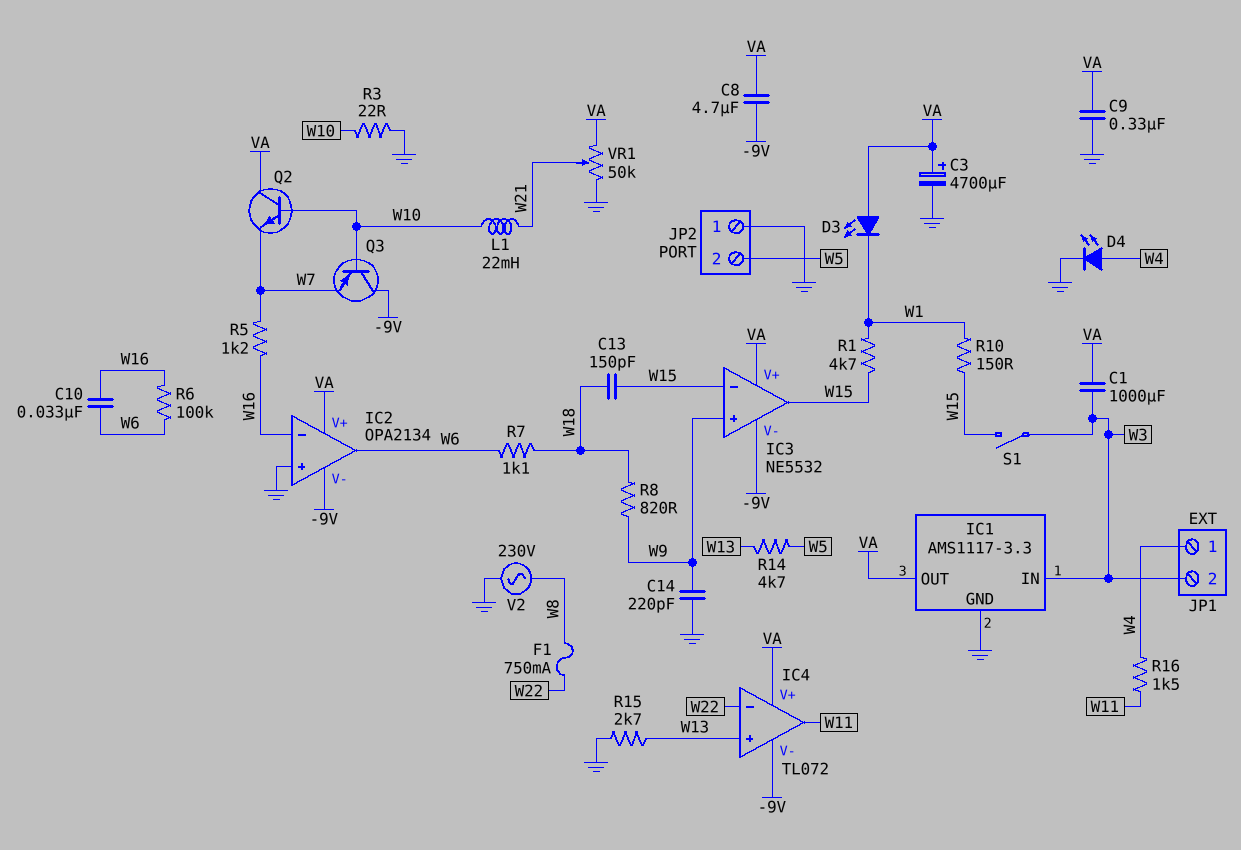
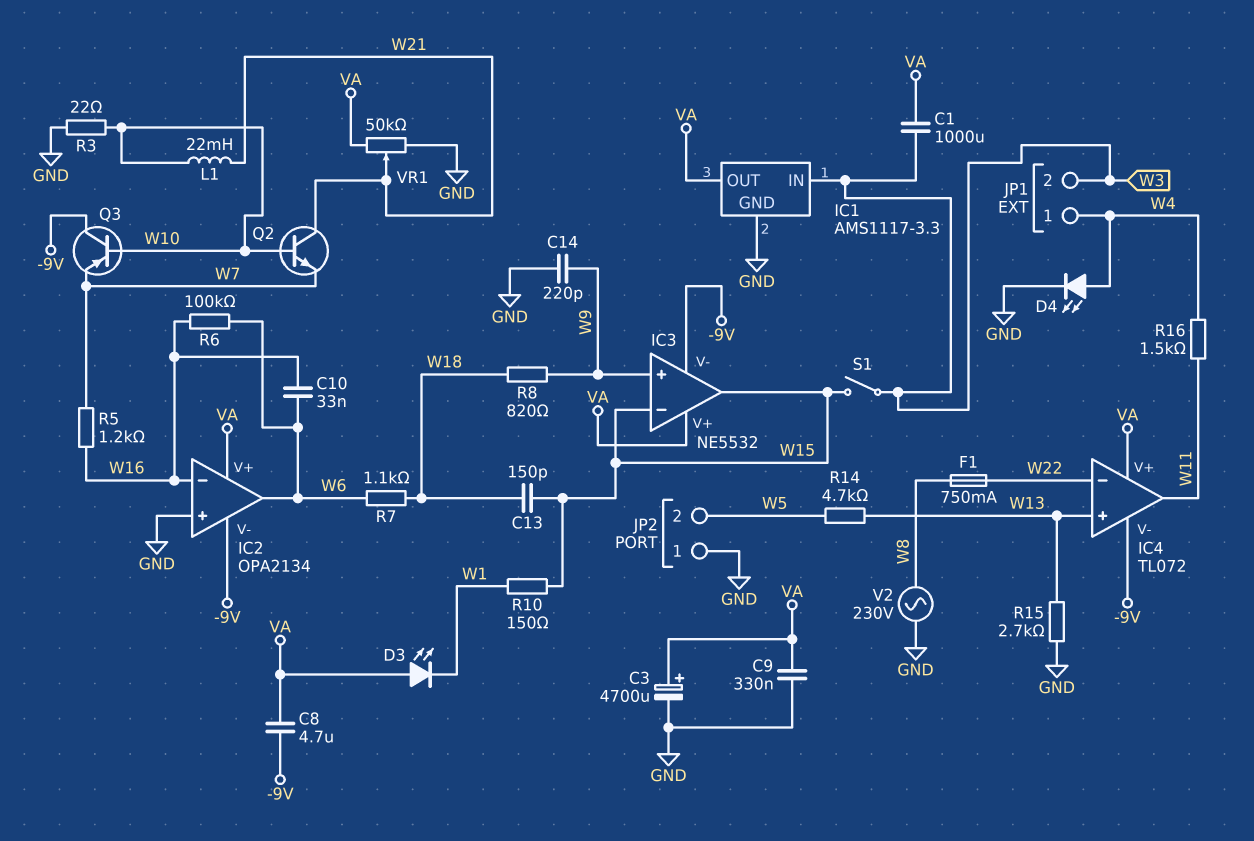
Q2: NPN (B W10, C VA, E W7) -> NPN (B W10, C W21, E W7)
R1: 4.7k (W1, W15) -> none

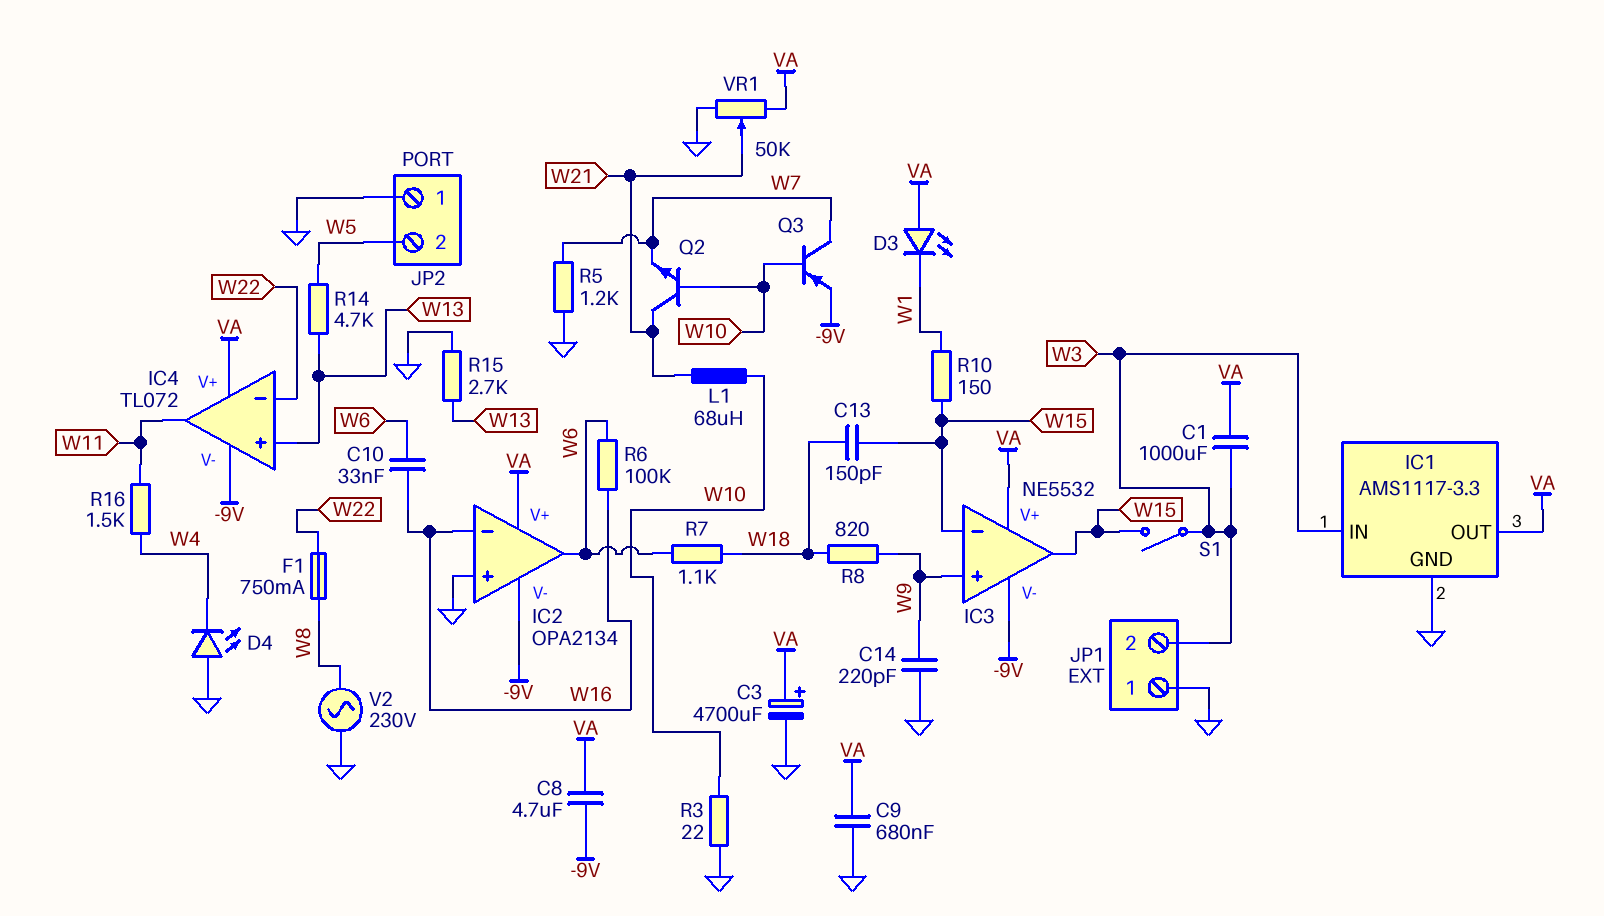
C9: 330nF (GND, VA) -> 680nF (GND, VA)
D4: LED (A W4, K GND) -> LED (A GND, K W4)
JP1 pin 1: W4 -> GND
L1: 22mH (W10, W21) -> 68uH (W10, W21)
Q3: PNP (B W10, C -9V, E W7) -> PNP (B W10, C W7, E -9V)
R5: 1.2k (W7, W16) -> 1.2k (GND, W7)

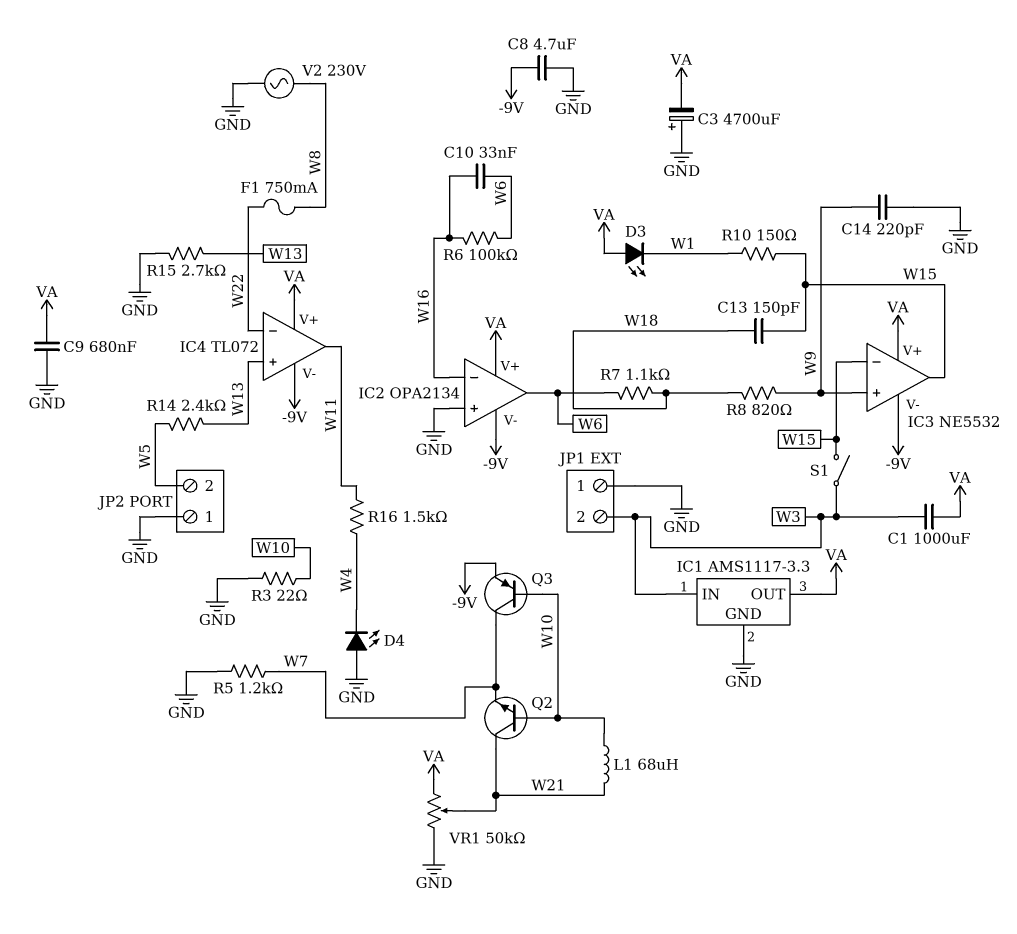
C3: 4700uF (plus VA, minus GND) -> 4700uF (plus GND, minus VA)
C8: 4.7uF (-9V, VA) -> 4.7uF (-9V, GND)
R14: 4.7k (W5, W13) -> 2.4k (W5, W13)

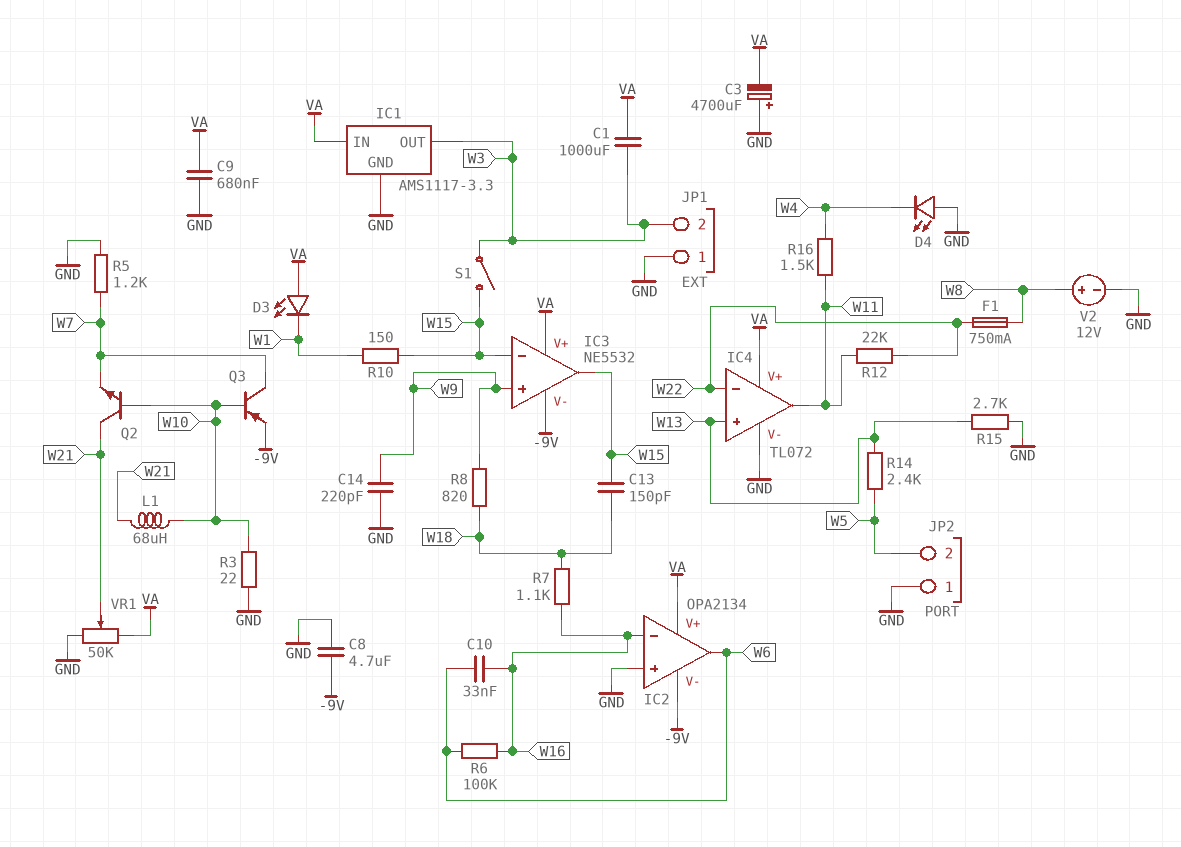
IC1 pin IN: W3 -> VA
IC1 pin OUT: VA -> W3
IC4 pin V-: -9V -> GND
R7: 1.1k (W6, W18) -> 1.1k (W16, W18)
R12: none -> 22k (W11, W22)
V2: AC 230V (GND, W8) -> 12V (plus W8, minus GND)

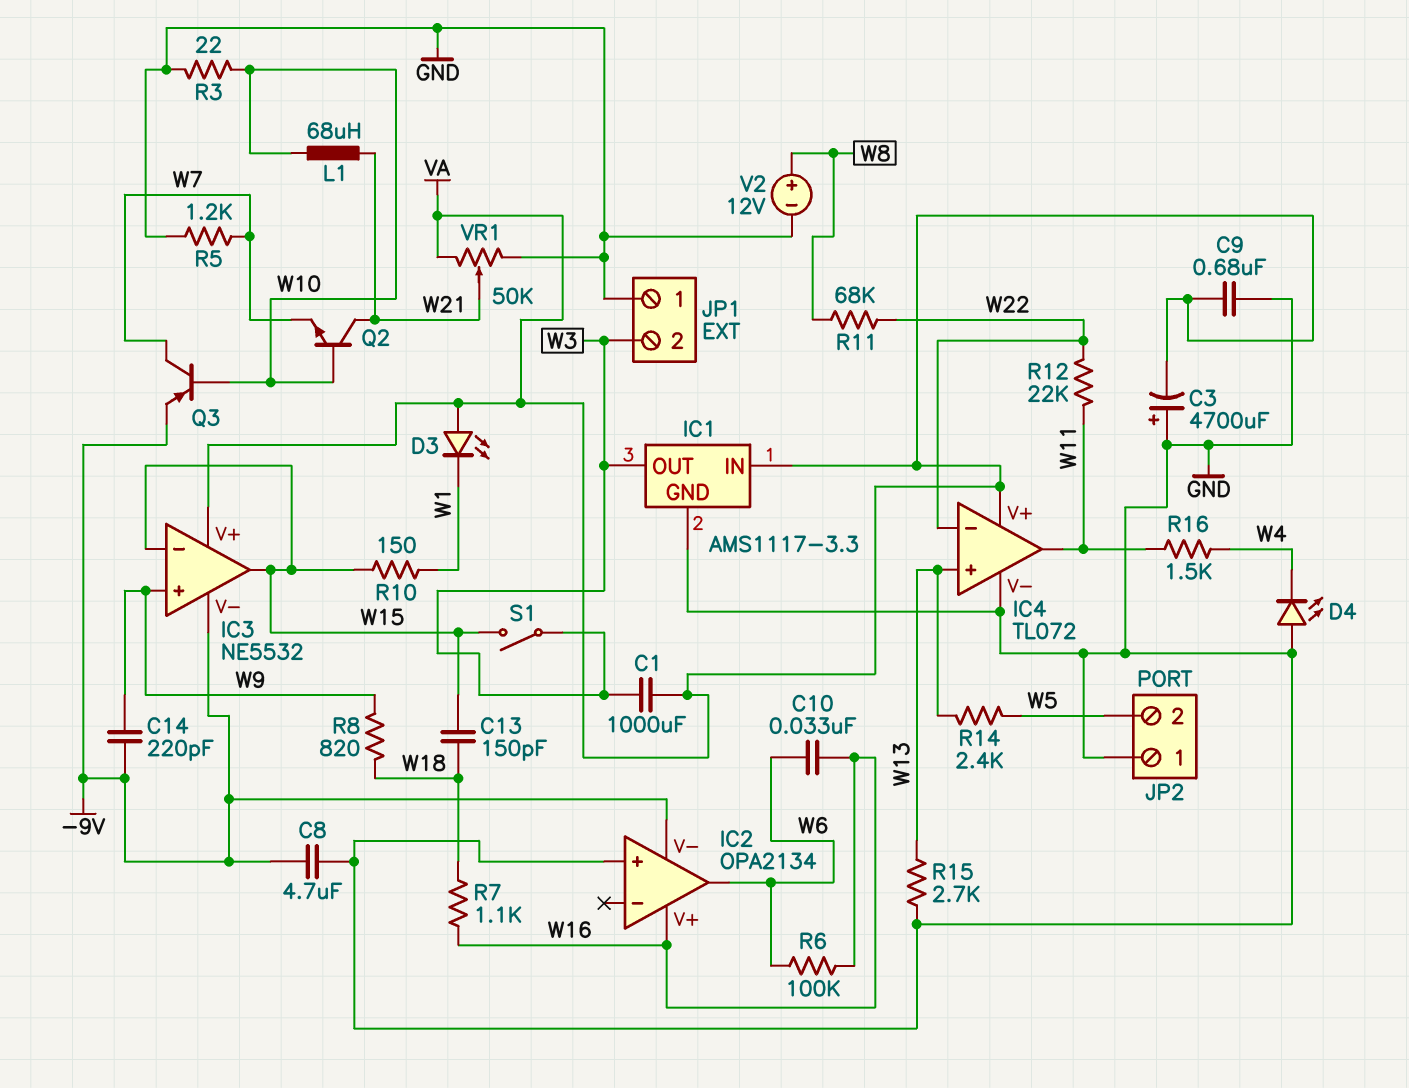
C14: 220pF (GND, W9) -> 220pF (-9V, W9)
F1: 750mA (W8, W22) -> none
IC2 pin V+: VA -> W16
IC2 pin in-: W16 -> none
R11: none -> 68k (W8, W22)

